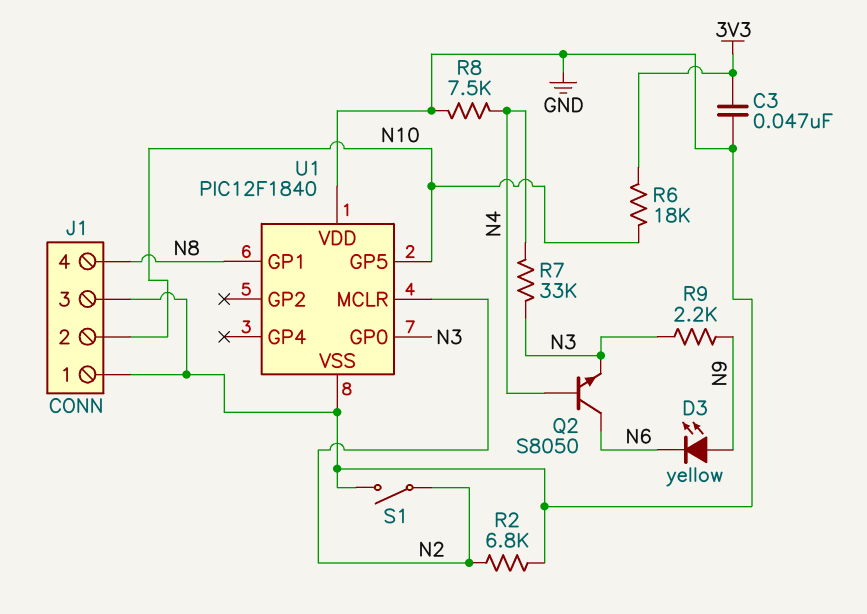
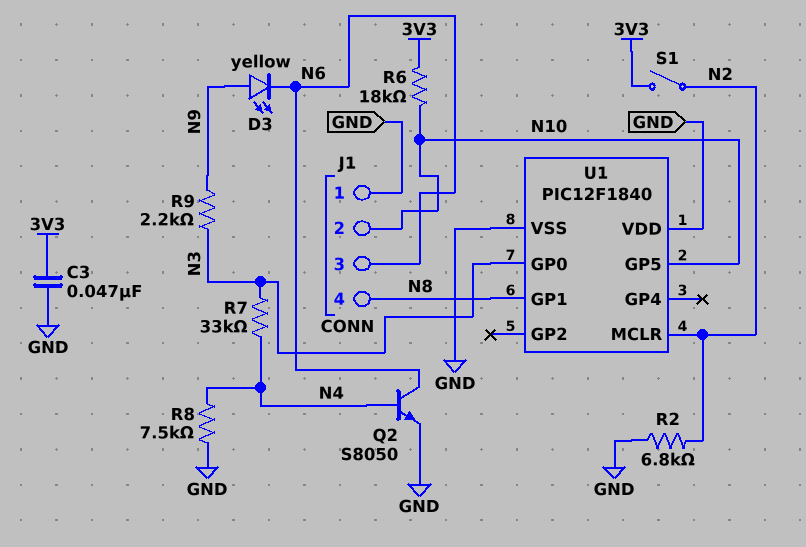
J1 pin 3: GND -> N6
Q2: NPN S8050 (B N4, C N6, E N3) -> NPN S8050 (B N4, C N6, E GND)
S1: switch (GND, N2) -> switch (3V3, N2)

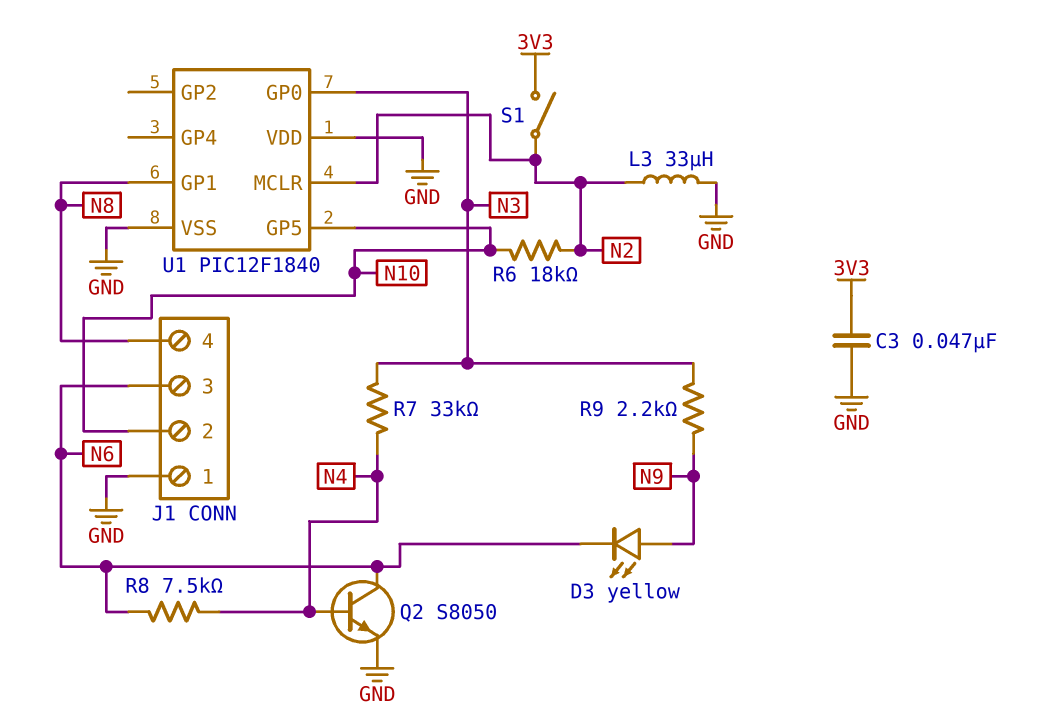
L3: none -> 33uH (GND, N2)
R2: 6.8k (GND, N2) -> none
R6: 18k (3V3, N10) -> 18k (N2, N10)
R8: 7.5k (GND, N4) -> 7.5k (N4, N6)

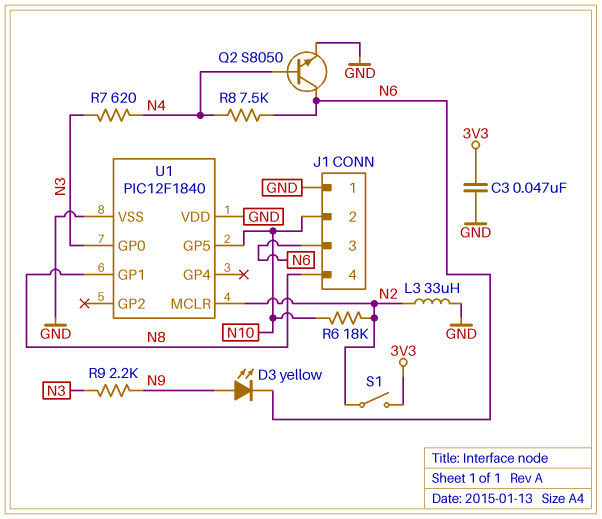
R7: 33k (N3, N4) -> 620 (N3, N4)

